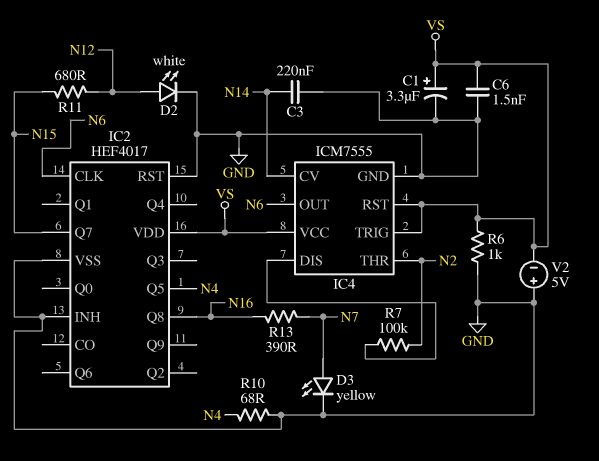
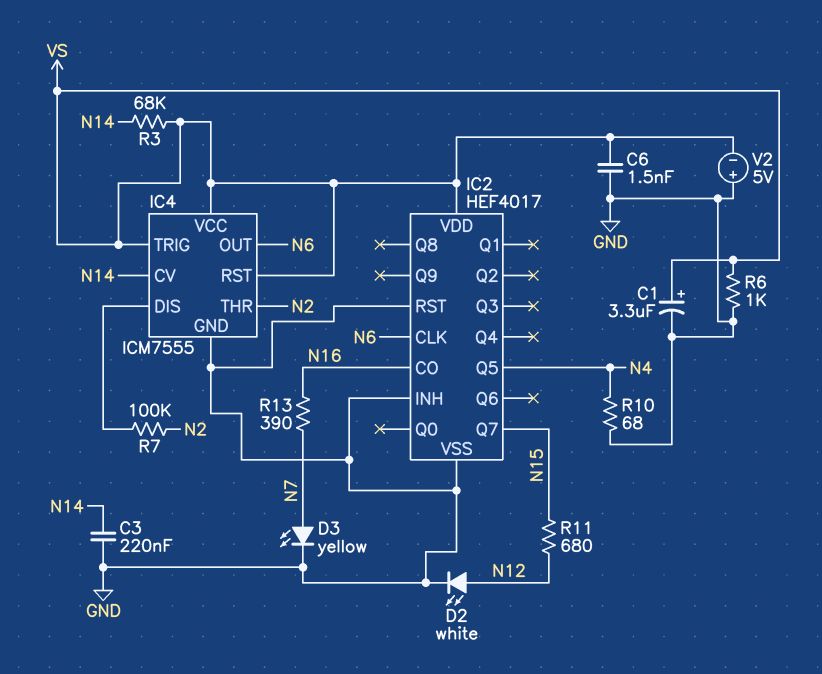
IC2 pin CO: none -> N16
IC2 pin Q8: N16 -> none
R3: none -> 68k (N14, VS)

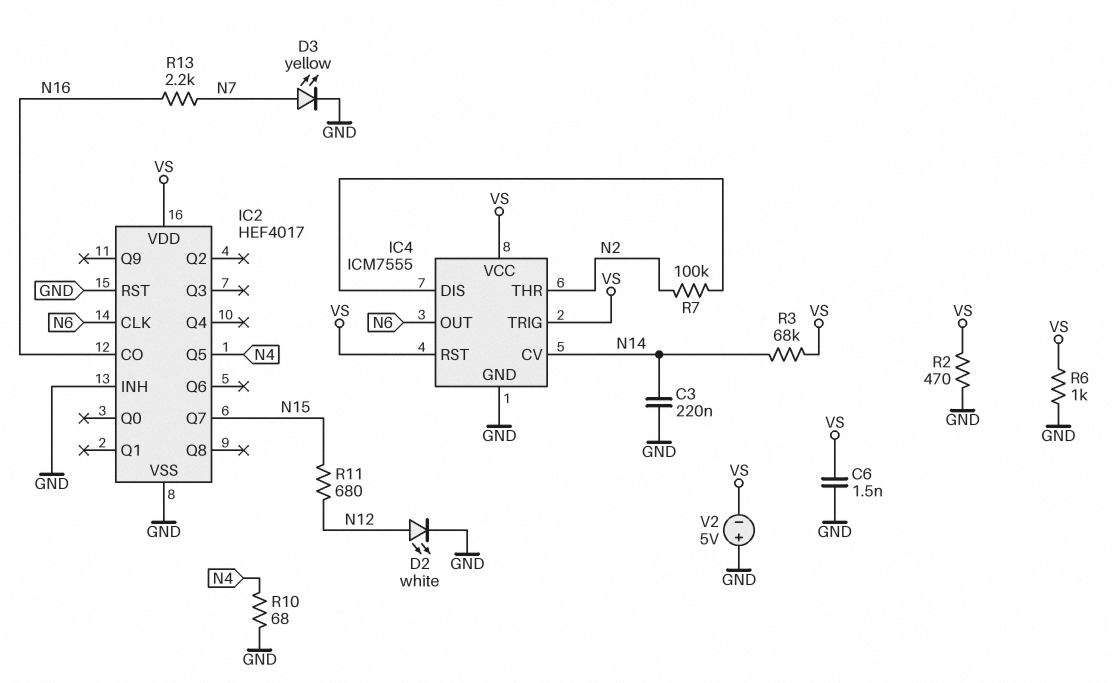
C1: 3.3uF (plus VS, minus GND) -> none
R2: none -> 470 (GND, VS)
R13: 390 (N7, N16) -> 2.2k (N7, N16)

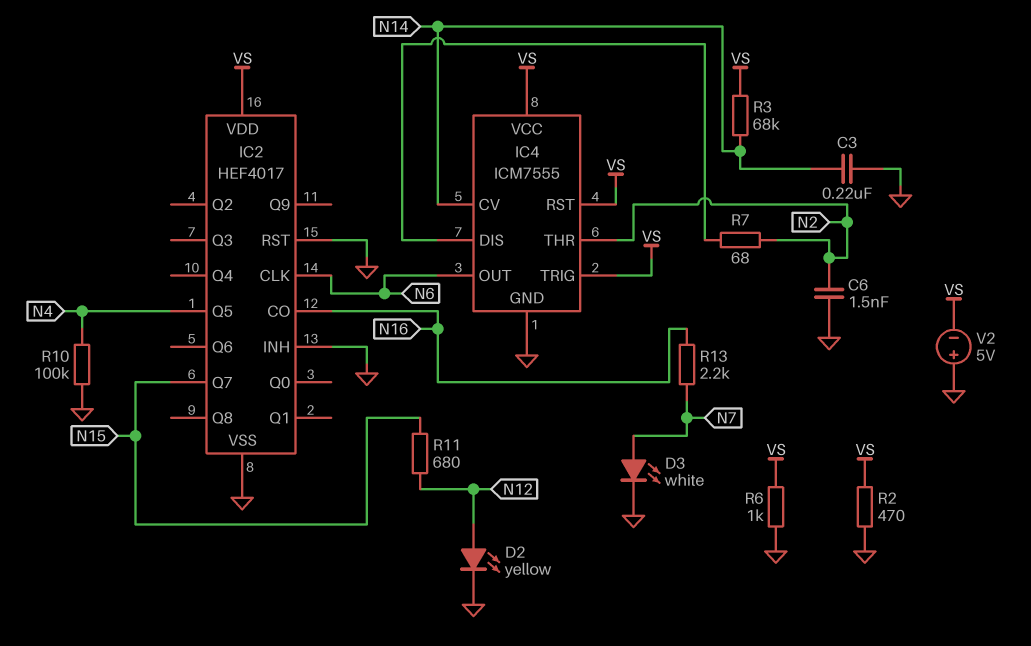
C6: 1.5nF (GND, VS) -> 1.5nF (GND, N2)
D2: LED white (A N12, K GND) -> LED yellow (A N12, K GND)
D3: LED yellow (A N7, K GND) -> LED white (A N7, K GND)
R7: 100k (IC4/DIS, N2) -> 68 (IC4/DIS, N2)
R10: 68 (GND, N4) -> 100k (GND, N4)

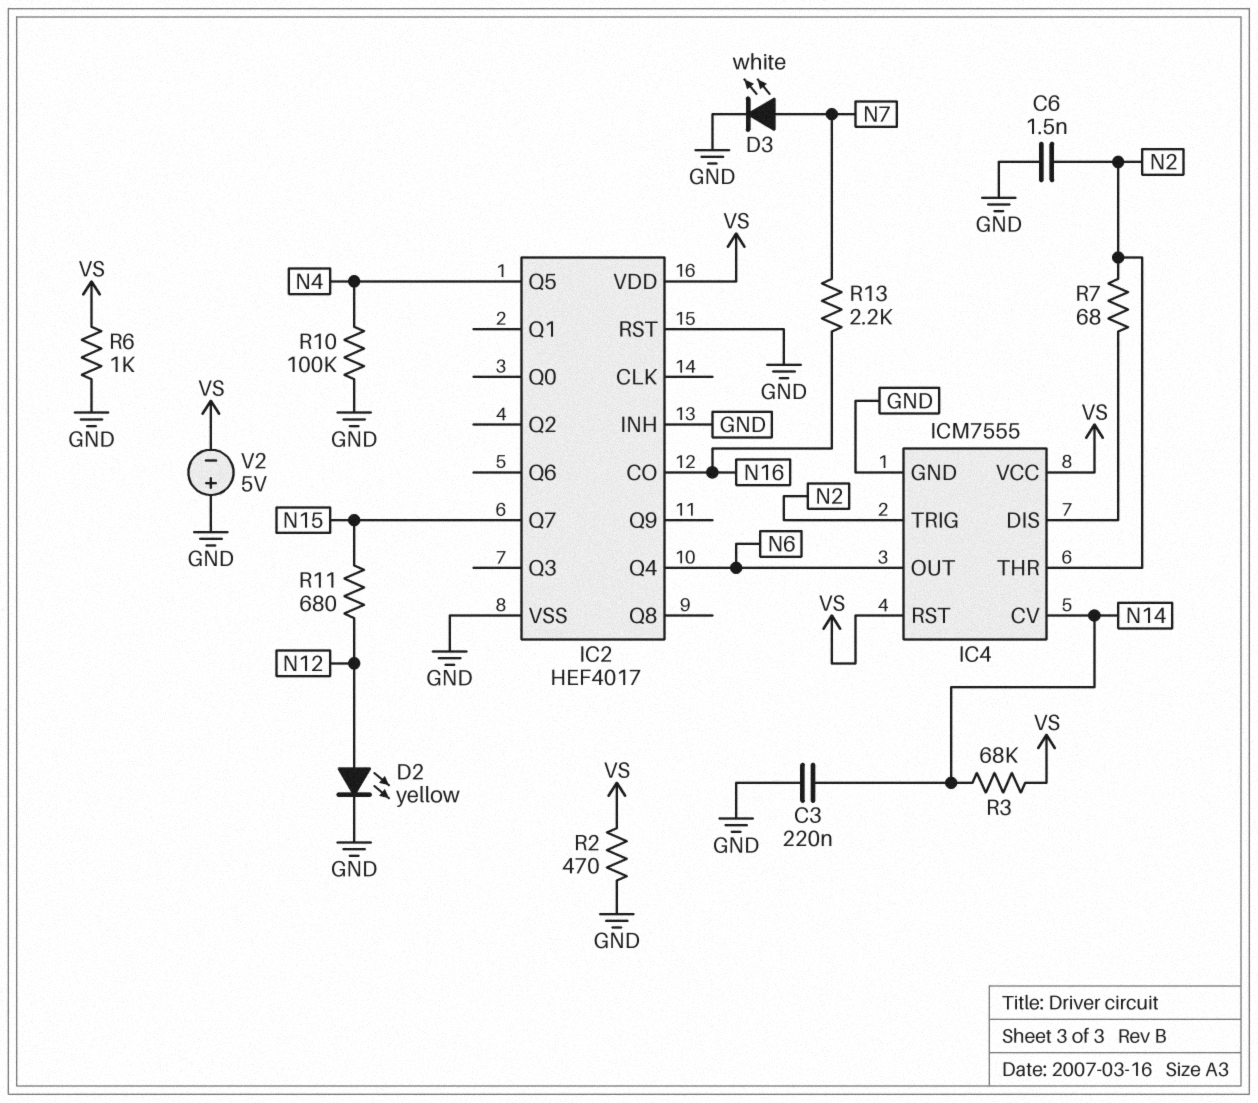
IC2 pin CLK: N6 -> none
IC2 pin Q4: none -> N6
IC4 pin TRIG: VS -> N2

